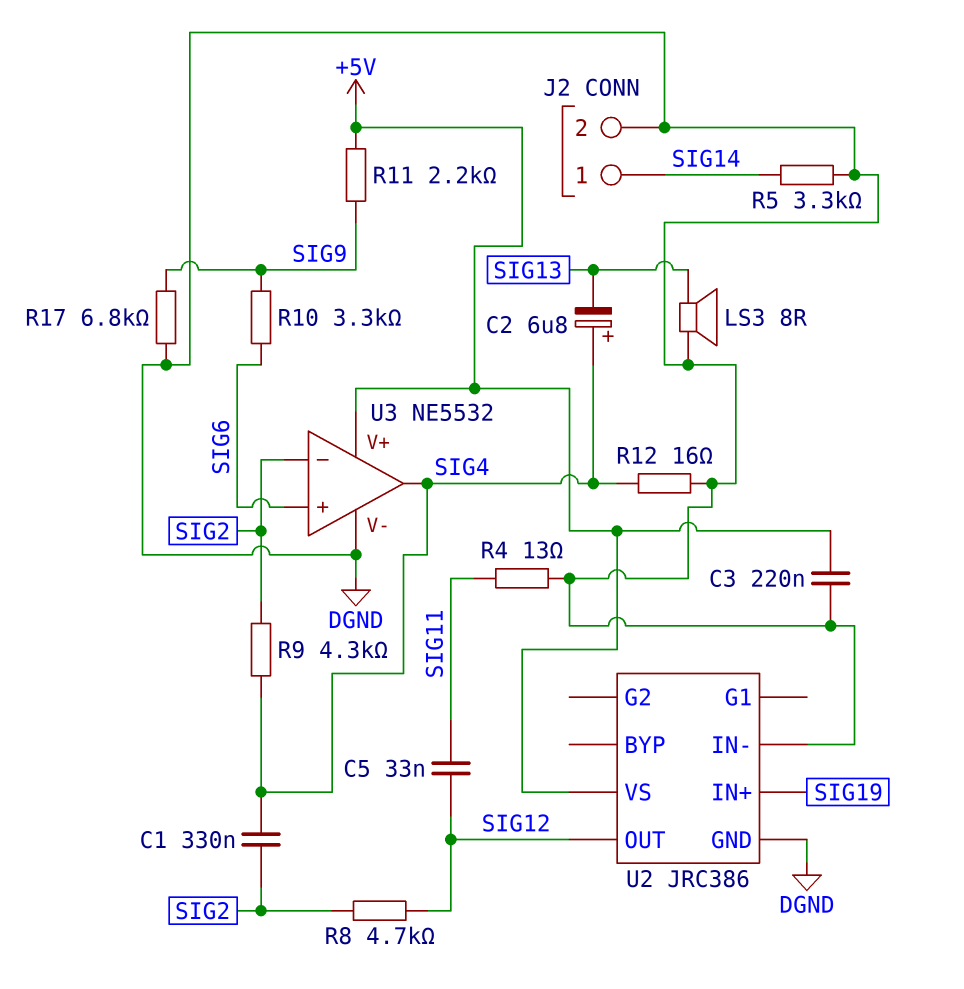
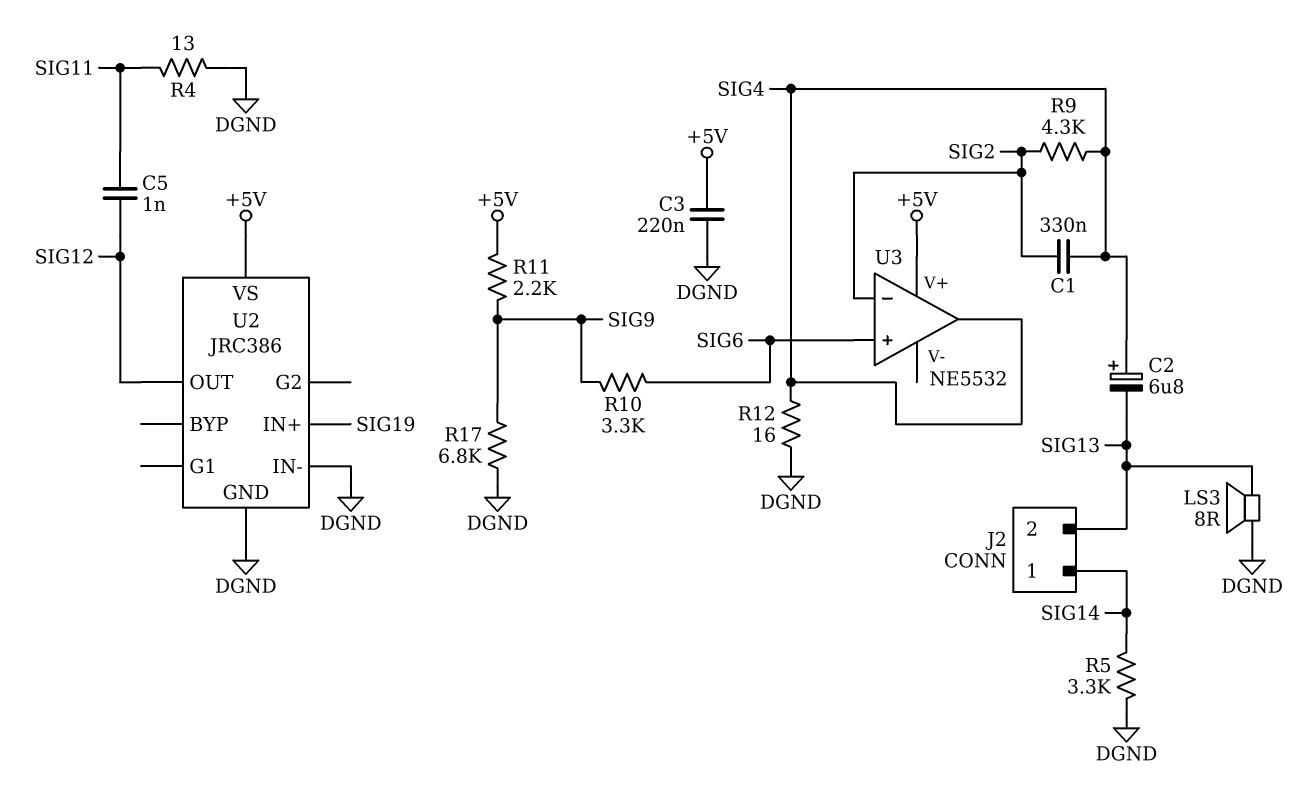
C5: 33nF (SIG11, SIG12) -> 1nF (SIG11, SIG12)
J2 pin 2: DGND -> SIG13
R8: 4.7k (SIG2, SIG12) -> none
U3 pin V-: DGND -> none

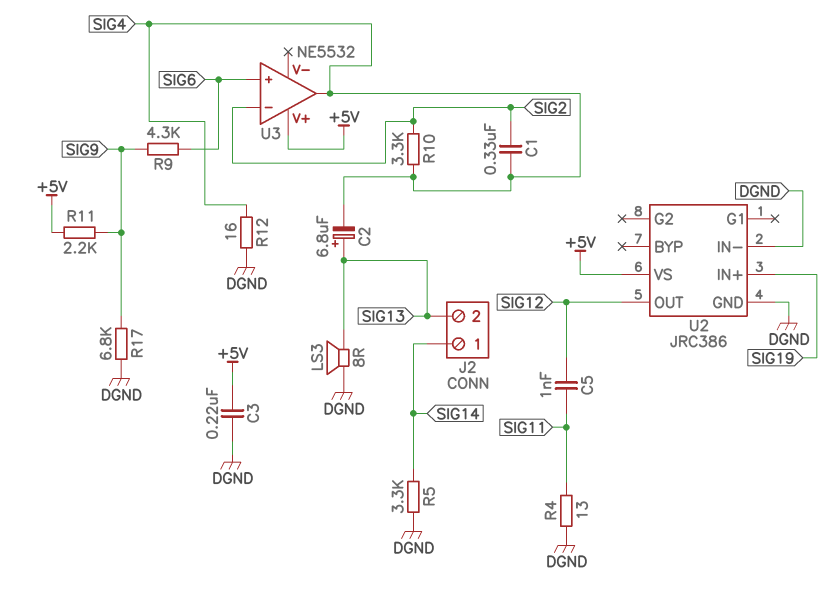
C2: 6.8uF (plus SIG4, minus SIG13) -> 6.8uF (plus SIG13, minus SIG4)
R9: 4.3k (SIG2, SIG4) -> 4.3k (SIG6, SIG9)
R10: 3.3k (SIG6, SIG9) -> 3.3k (SIG2, SIG4)

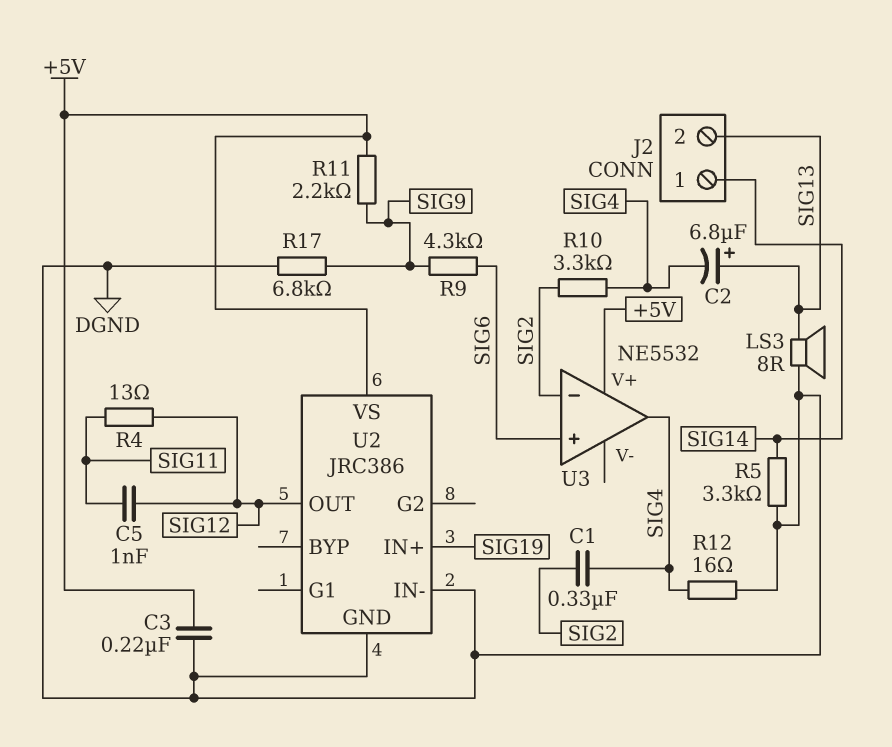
R4: 13 (DGND, SIG11) -> 13 (SIG11, SIG12)

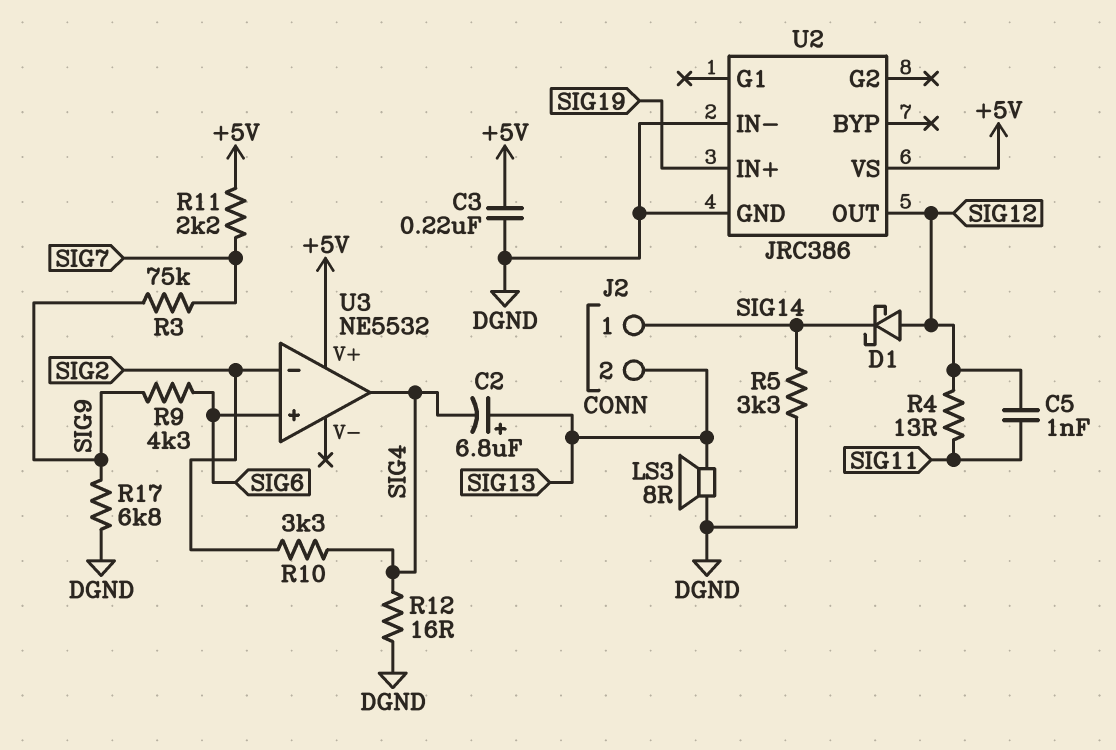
C1: 330nF (SIG2, SIG4) -> none
D1: none -> schottky (A SIG12, K SIG14)
R3: none -> 75k (SIG7, SIG9)
R11: 2.2k (+5V, SIG9) -> 2.2k (+5V, SIG7)

